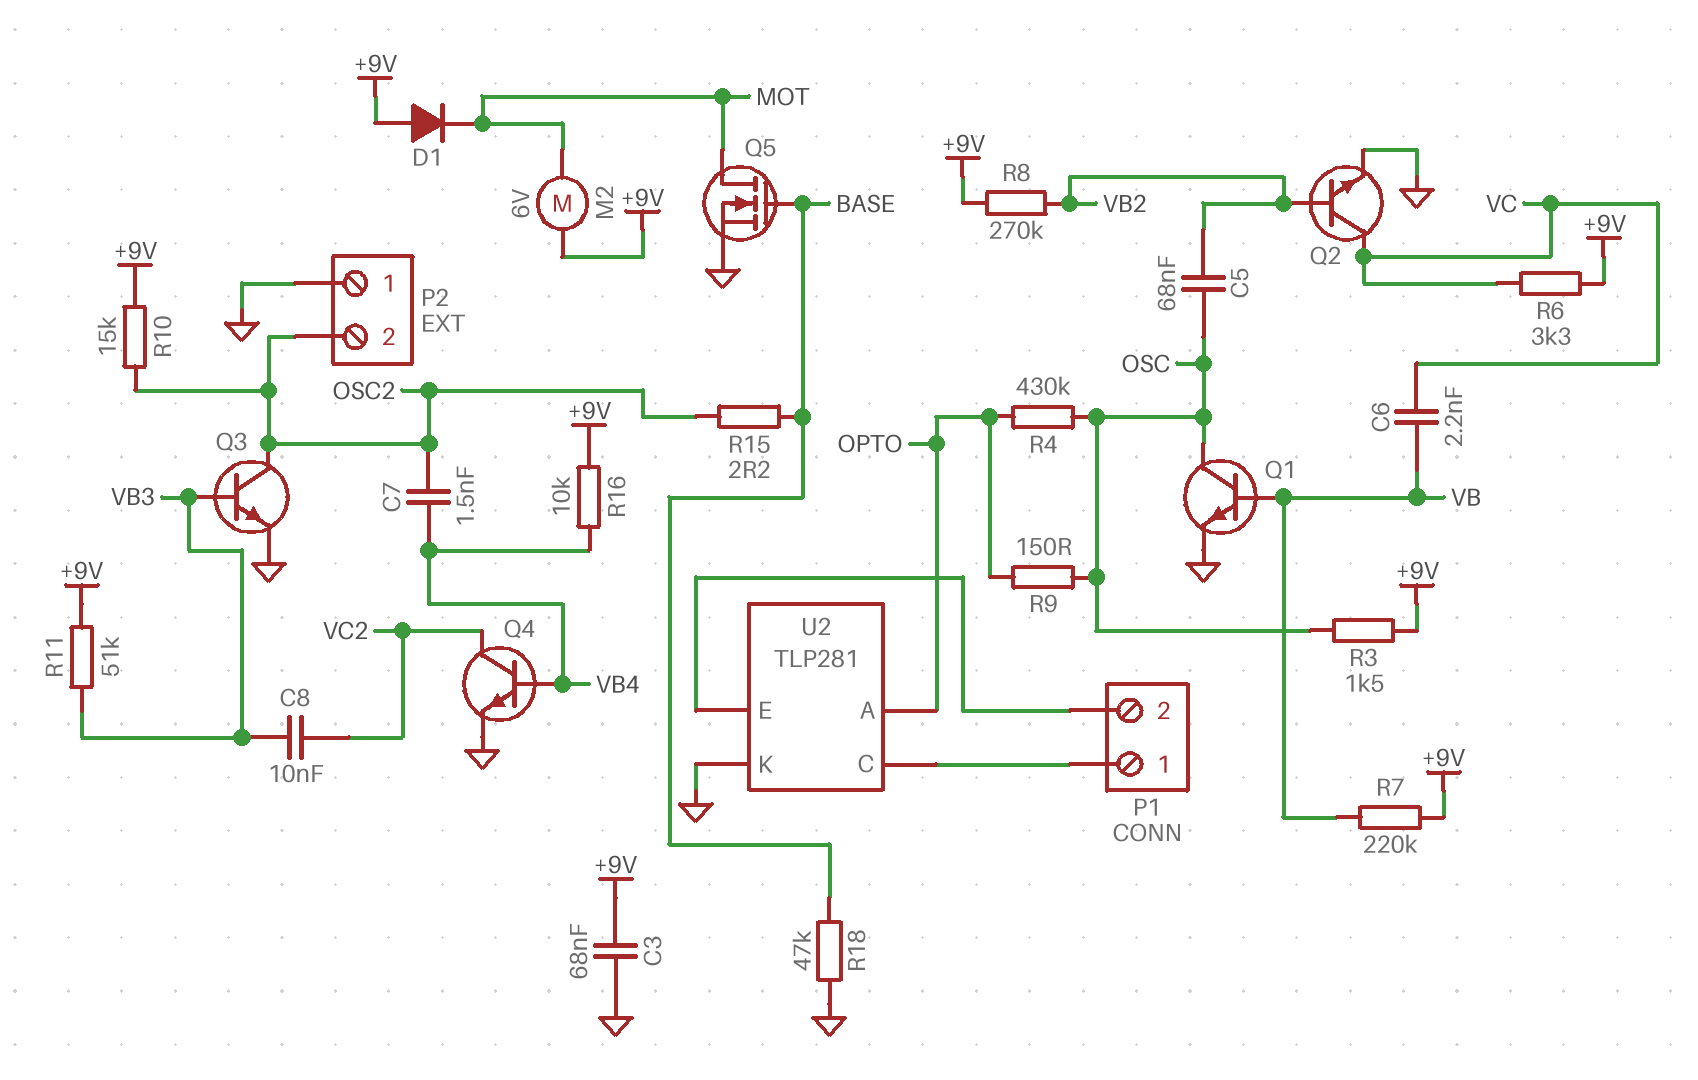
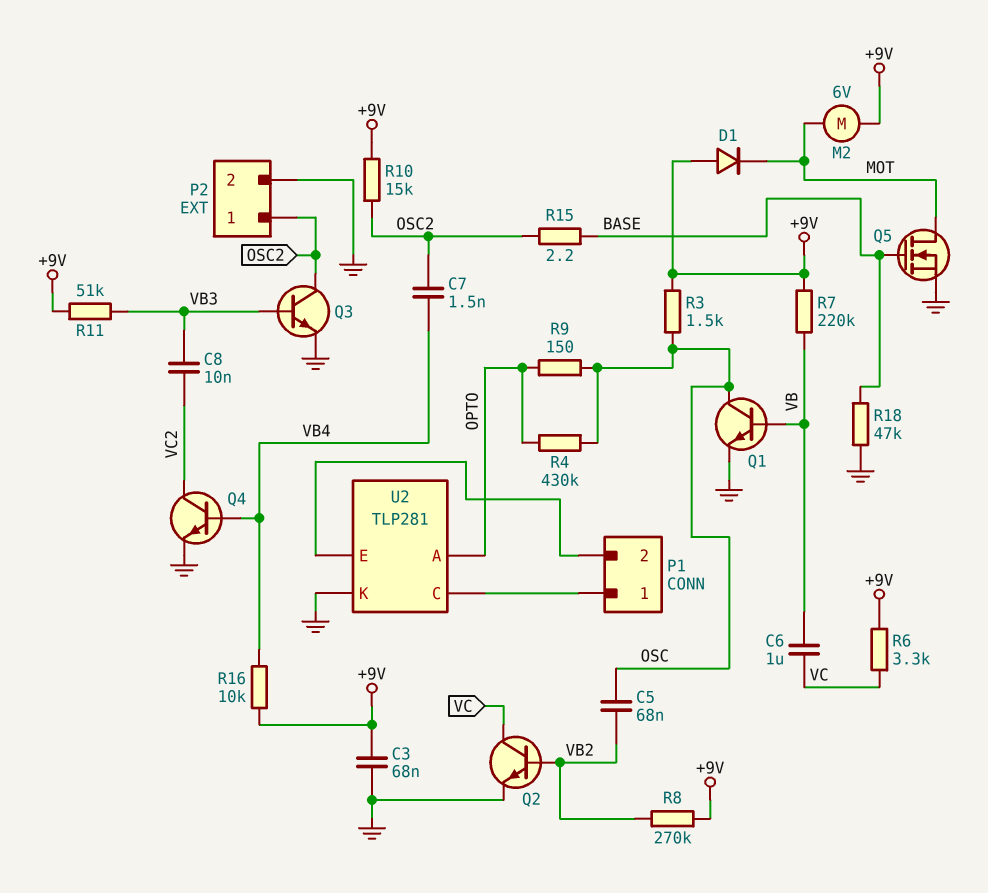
C6: 2.2nF (VB, VC) -> 1uF (VB, VC)
P2 pin 1: GND -> OSC2
P2 pin 2: OSC2 -> GND

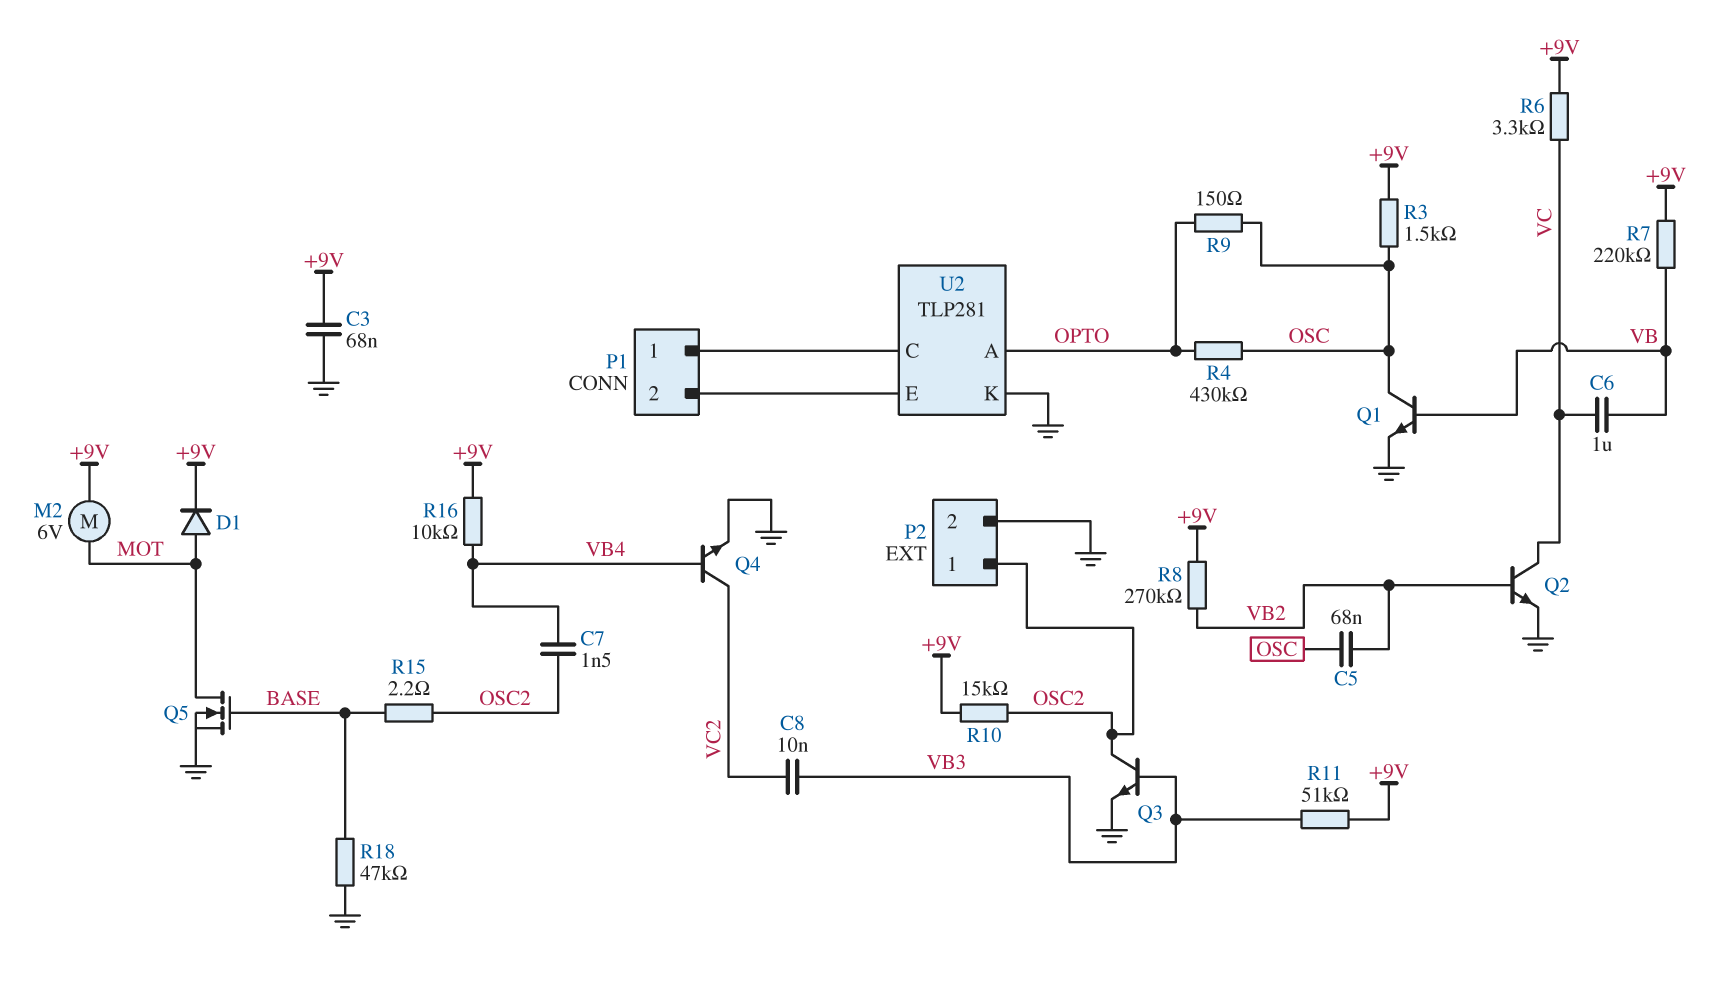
D1: diode (A +9V, K MOT) -> diode (A MOT, K +9V)

